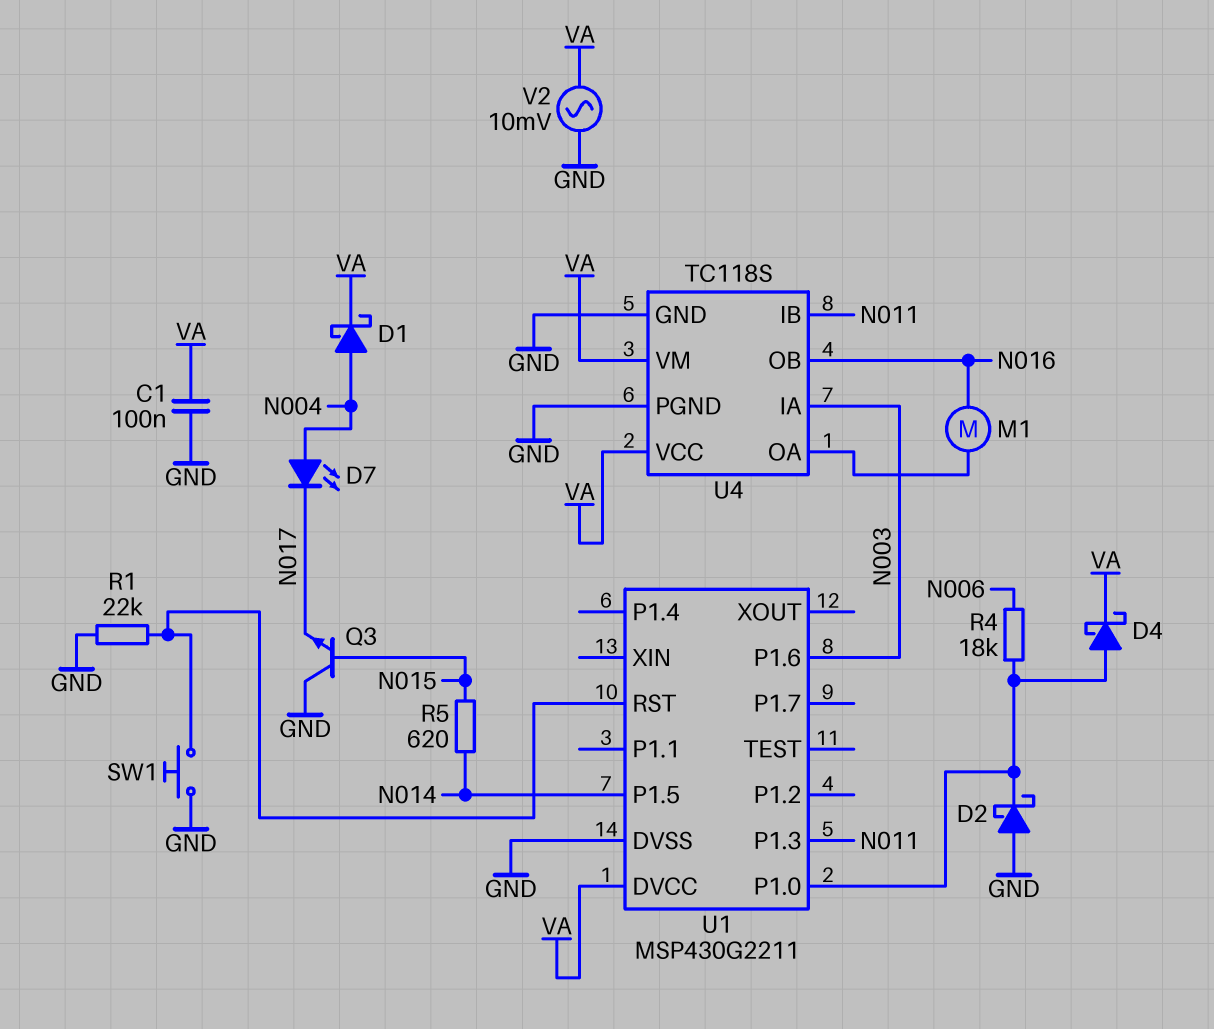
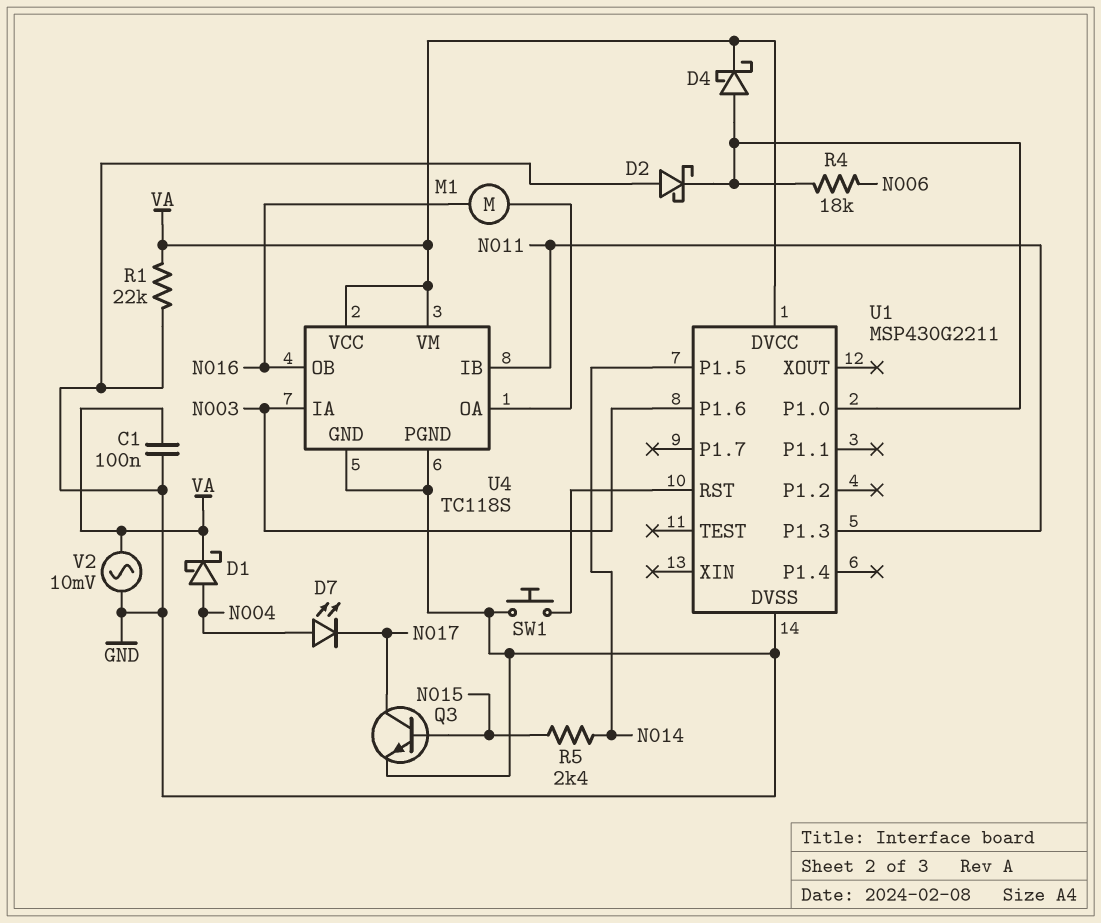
Q3: NPN (B N015, C GND, E N017) -> NPN (B N015, C N017, E GND)
R1: 22k (GND, U1/RST) -> 22k (GND, VA)
R5: 620 (N014, N015) -> 2.4k (N014, N015)

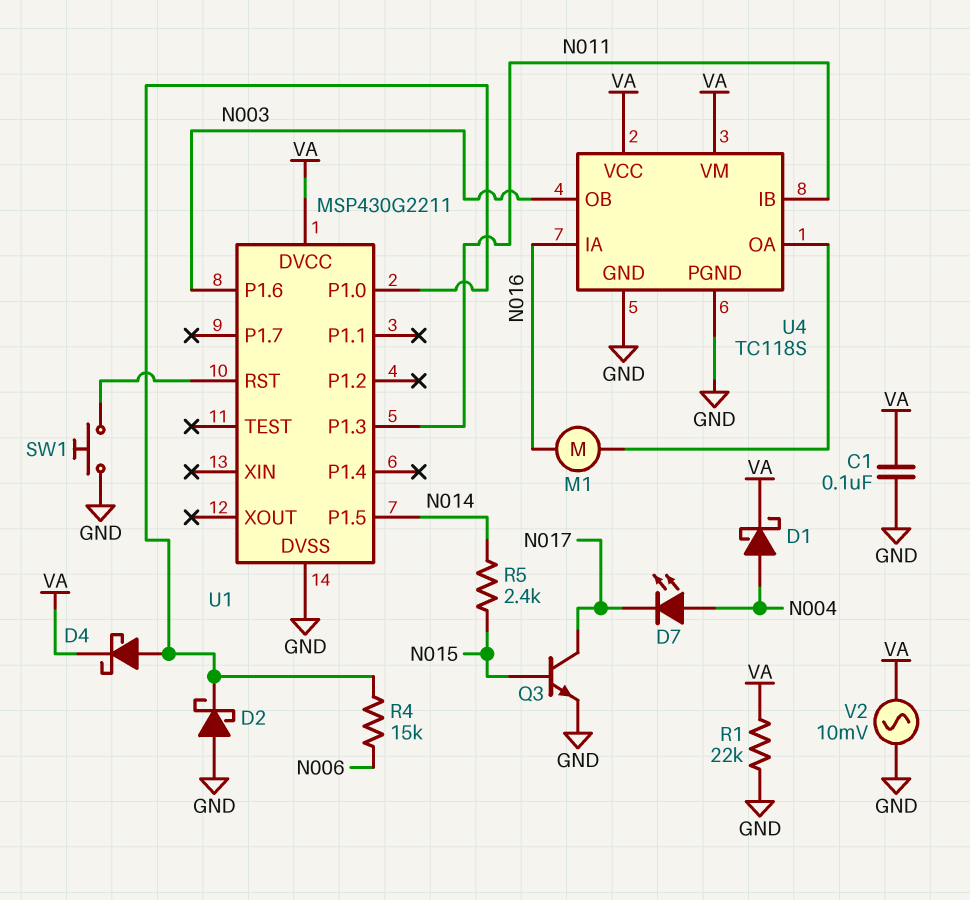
R4: 18k (N006, U1/P1.0) -> 15k (N006, U1/P1.0)
U4 pin IA: N003 -> N016
U4 pin OB: N016 -> N003

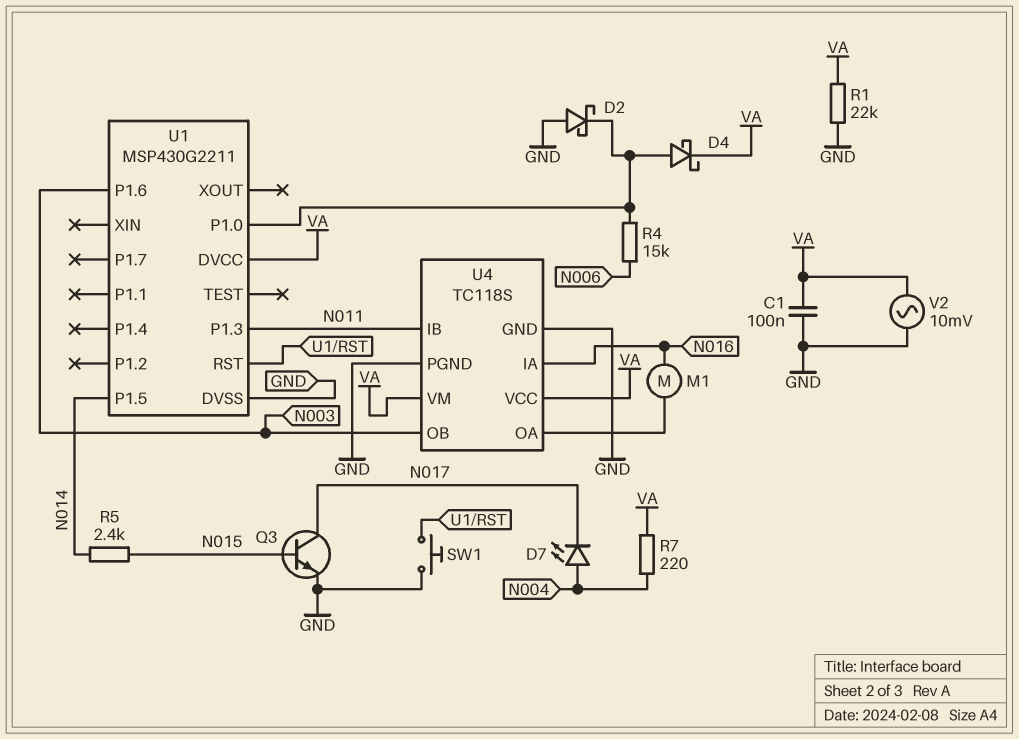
D1: schottky (A N004, K VA) -> none
R7: none -> 220 (N004, VA)

